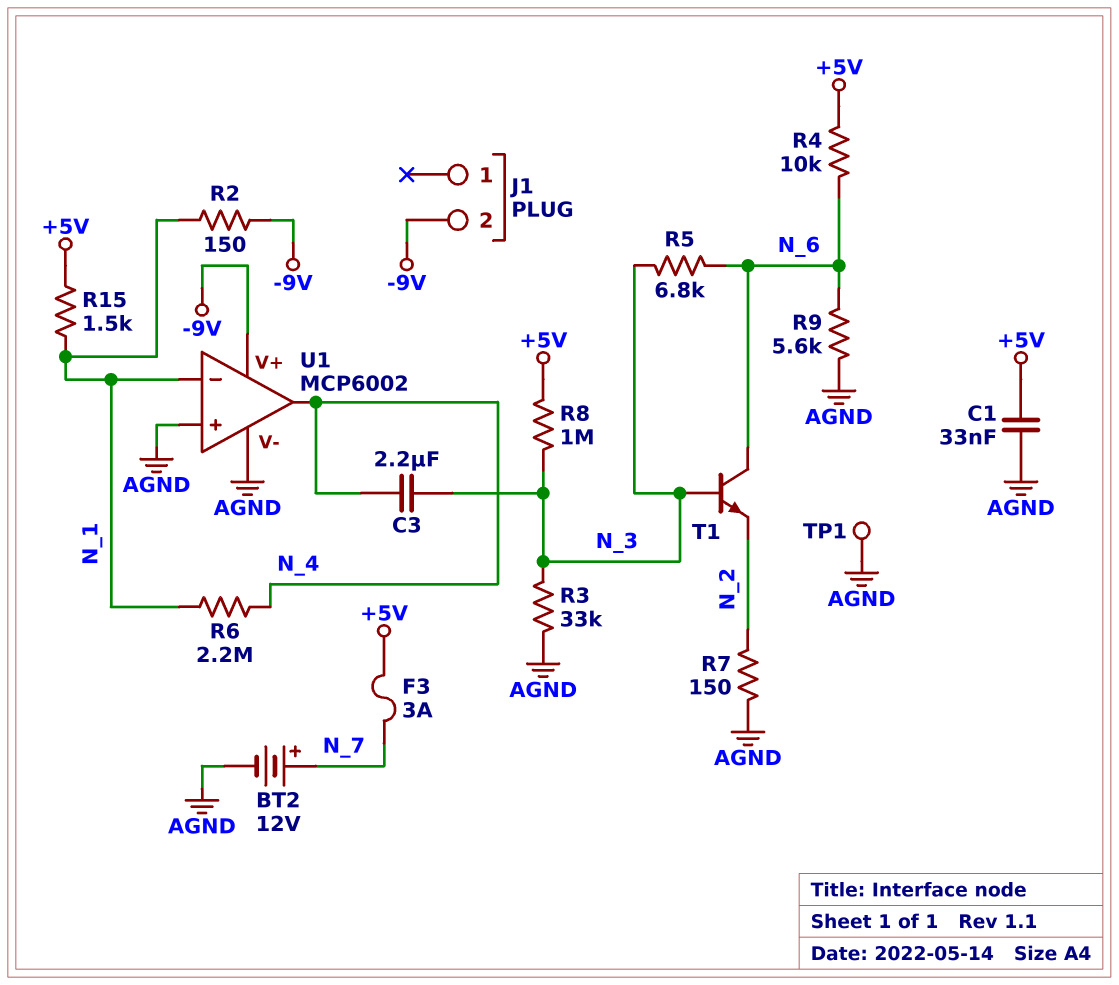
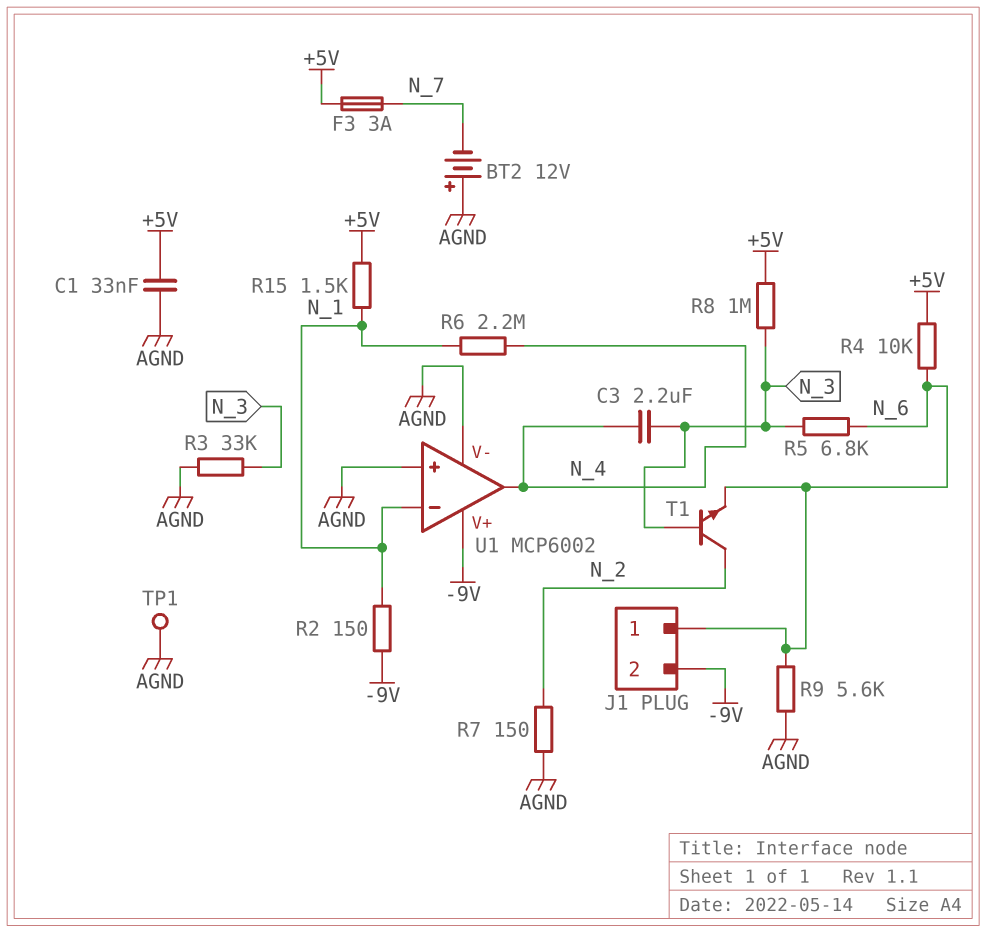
BT2: 12V (plus N_7, minus AGND) -> 12V (plus AGND, minus N_7)
J1 pin 1: none -> N_6
T1: NPN (B N_3, C N_6, E N_2) -> NPN (B N_3, C N_2, E N_6)

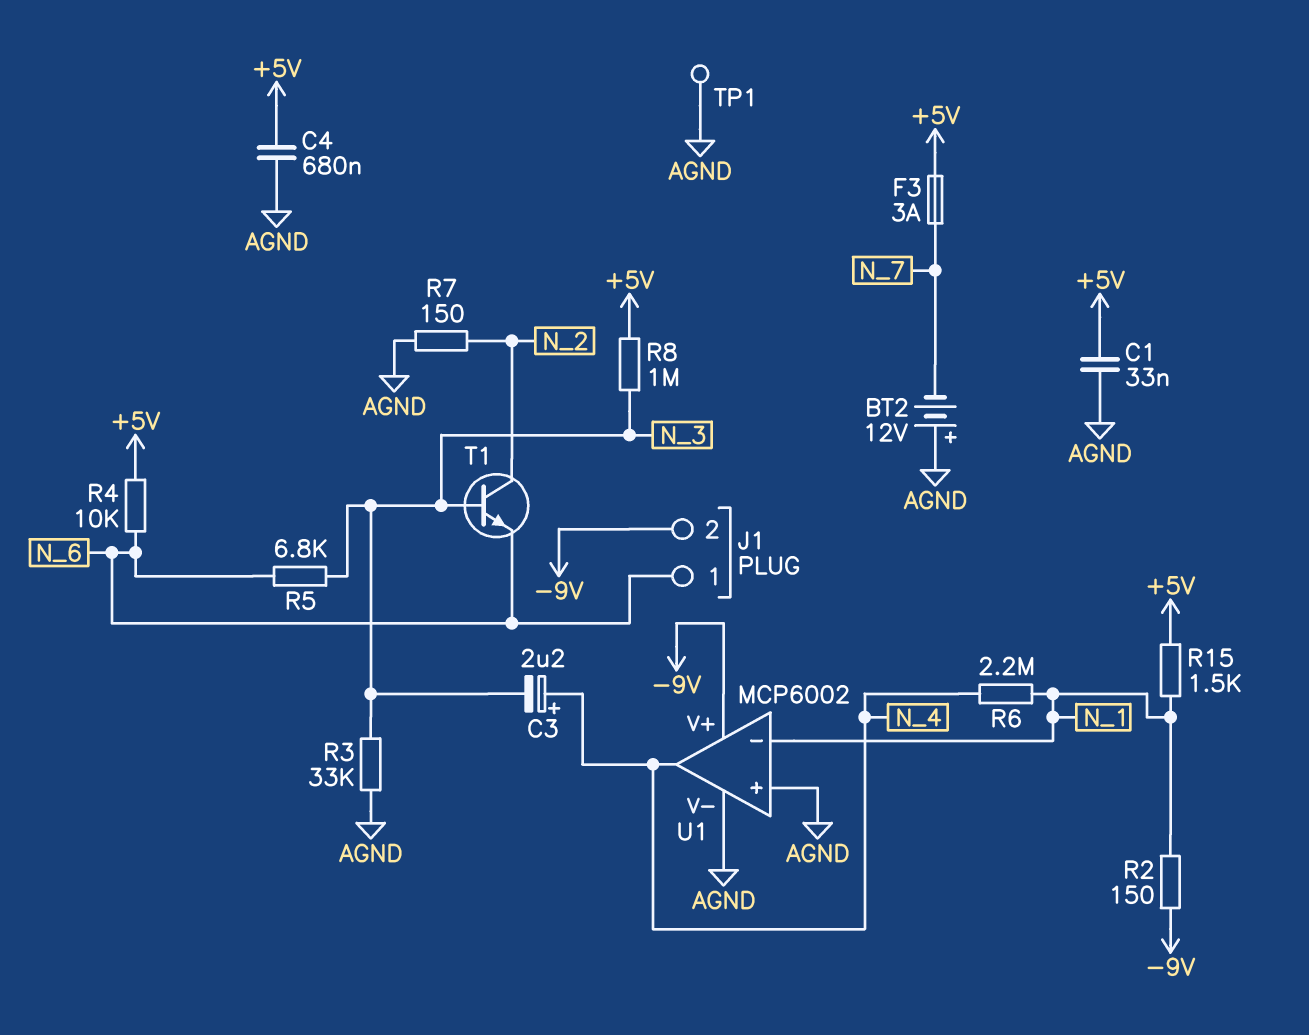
C3: 2.2uF (N_3, N_4) -> 2.2uF (plus N_4, minus N_3)
C4: none -> 680nF (+5V, AGND)
R9: 5.6k (AGND, N_6) -> none

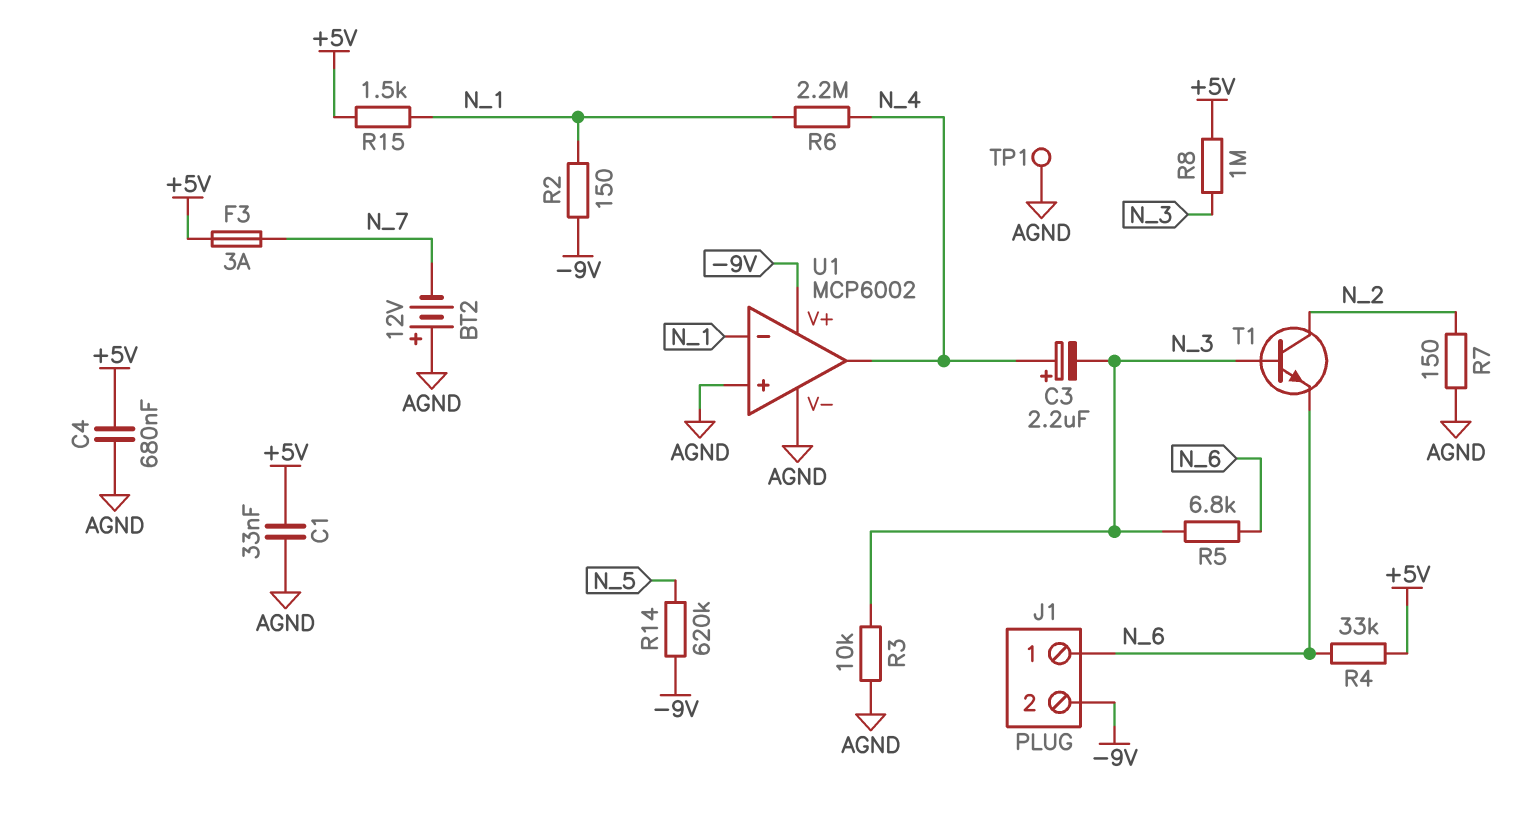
R3: 33k (AGND, N_3) -> 10k (AGND, N_3)
R4: 10k (+5V, N_6) -> 33k (+5V, N_6)
R14: none -> 620k (-9V, N_5)

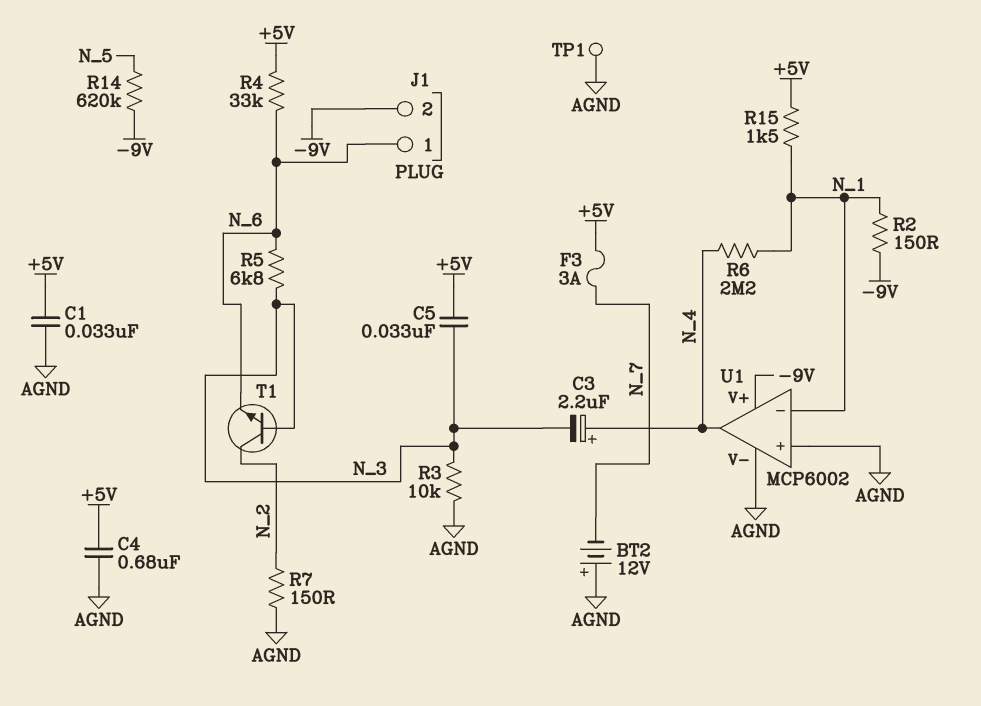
C5: none -> 33nF (+5V, N_3)
R8: 1M (+5V, N_3) -> none

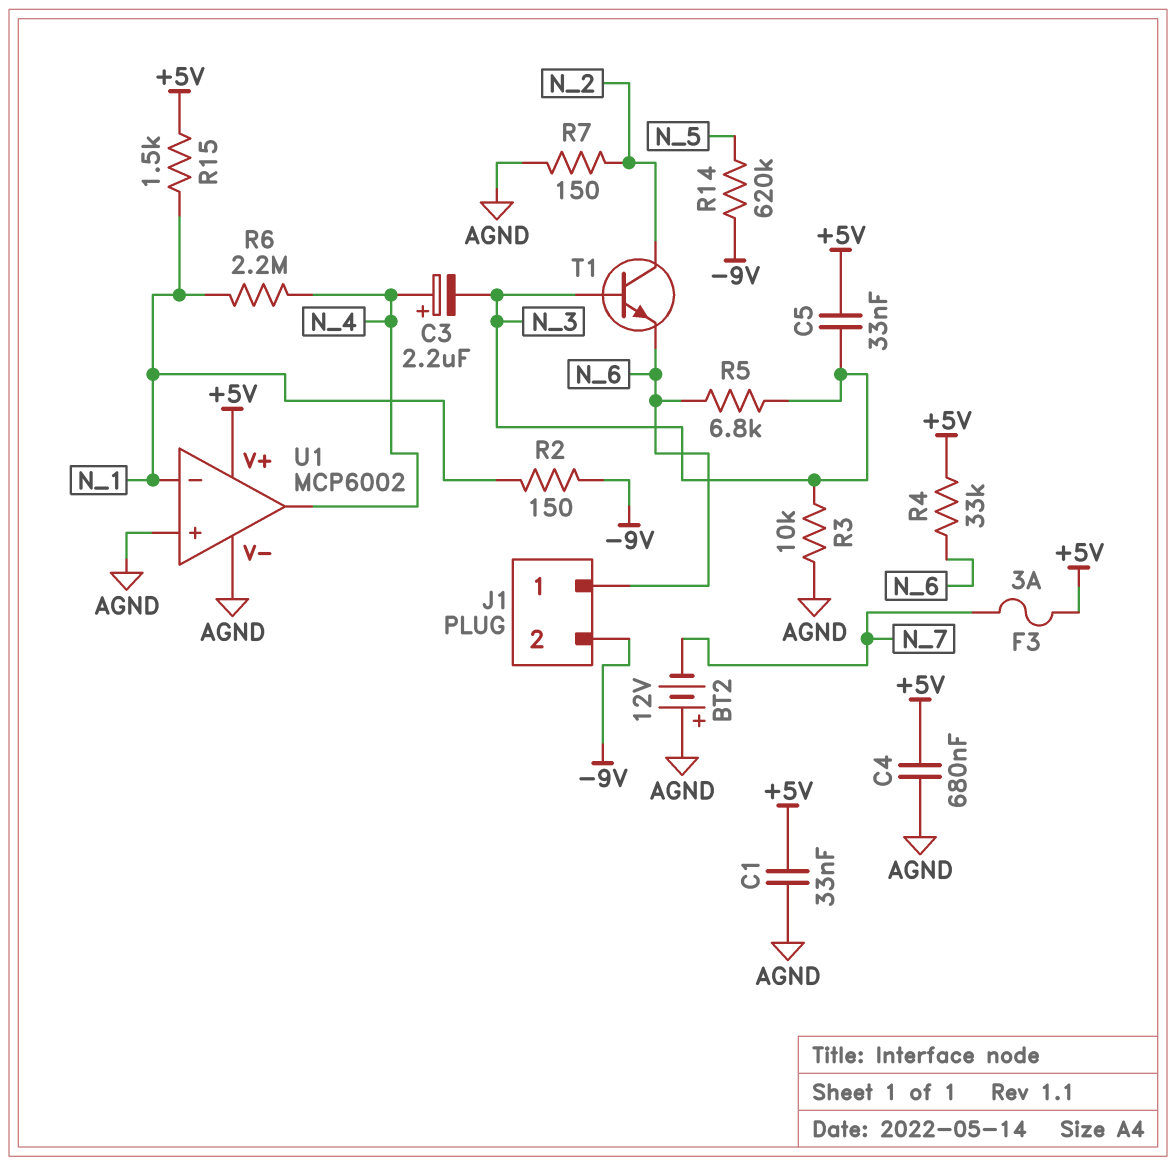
TP1: test point (AGND) -> none
U1 pin V+: -9V -> +5V

